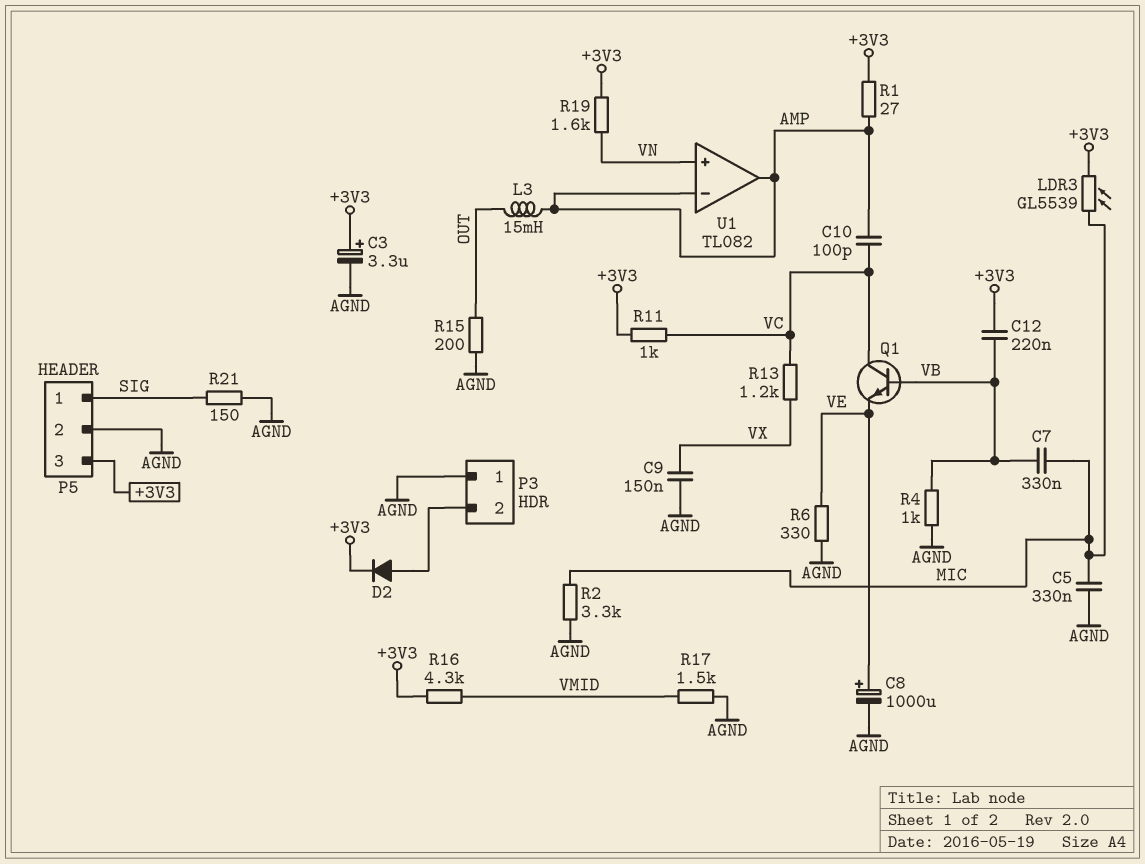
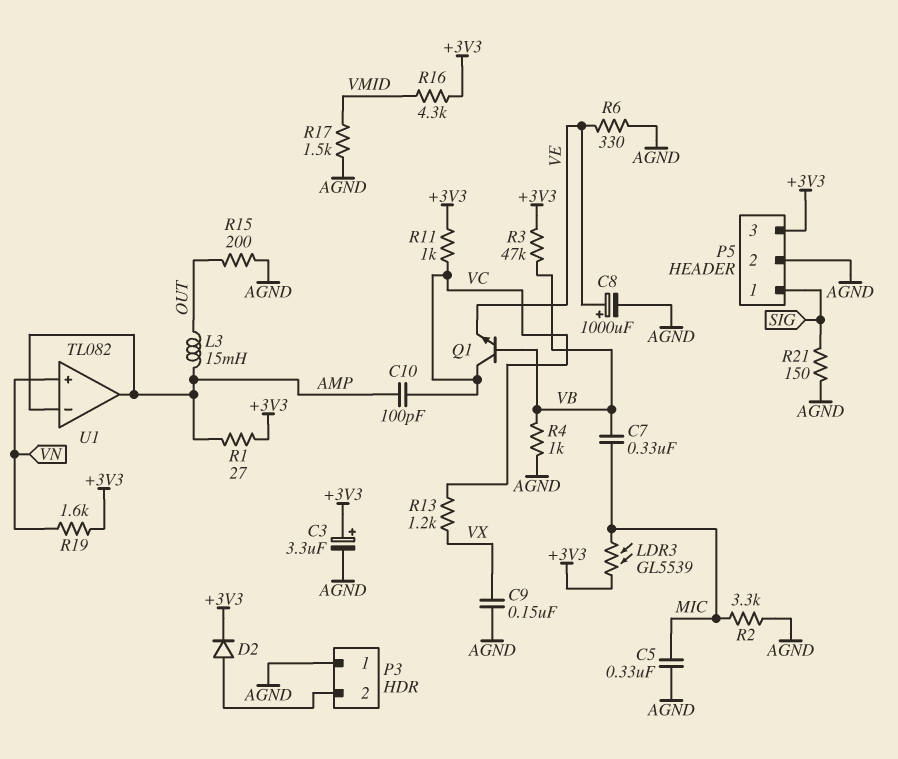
C12: 220nF (+3V3, VB) -> none
R3: none -> 47k (+3V3, VB)

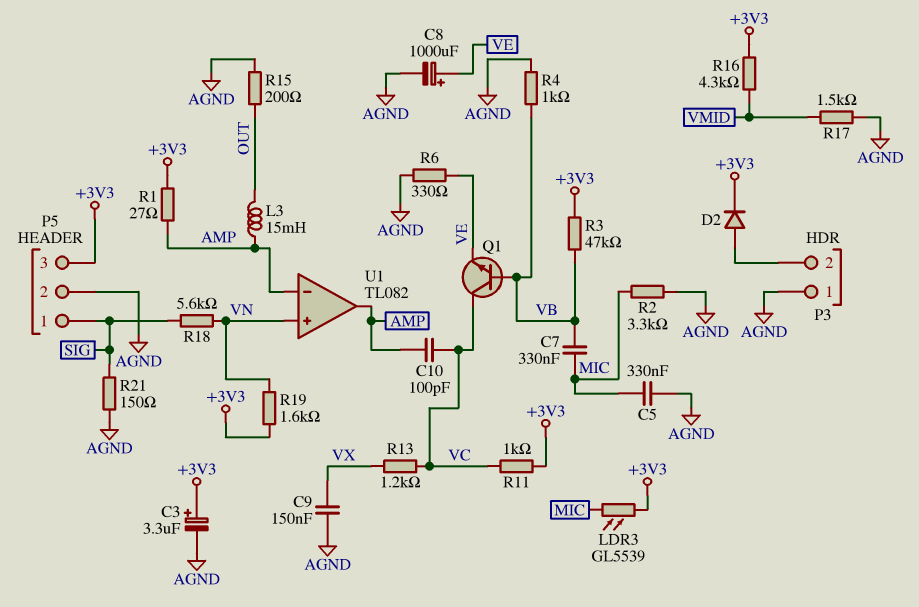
R18: none -> 5.6k (SIG, VN)

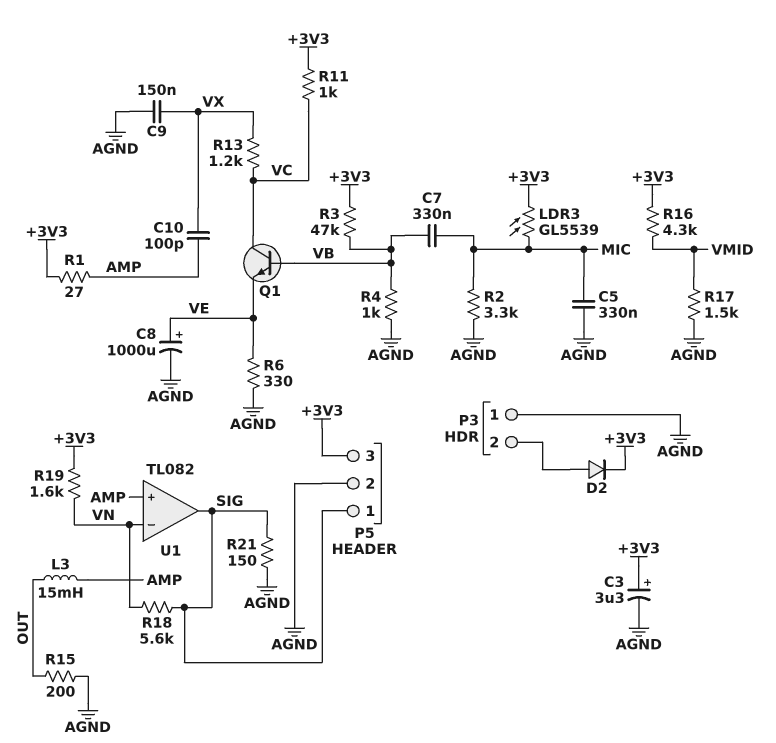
C10: 100pF (AMP, VC) -> 100pF (AMP, VX)
U1 pin in+: VN -> AMP
U1 pin in-: AMP -> VN
U1 pin out: AMP -> SIG

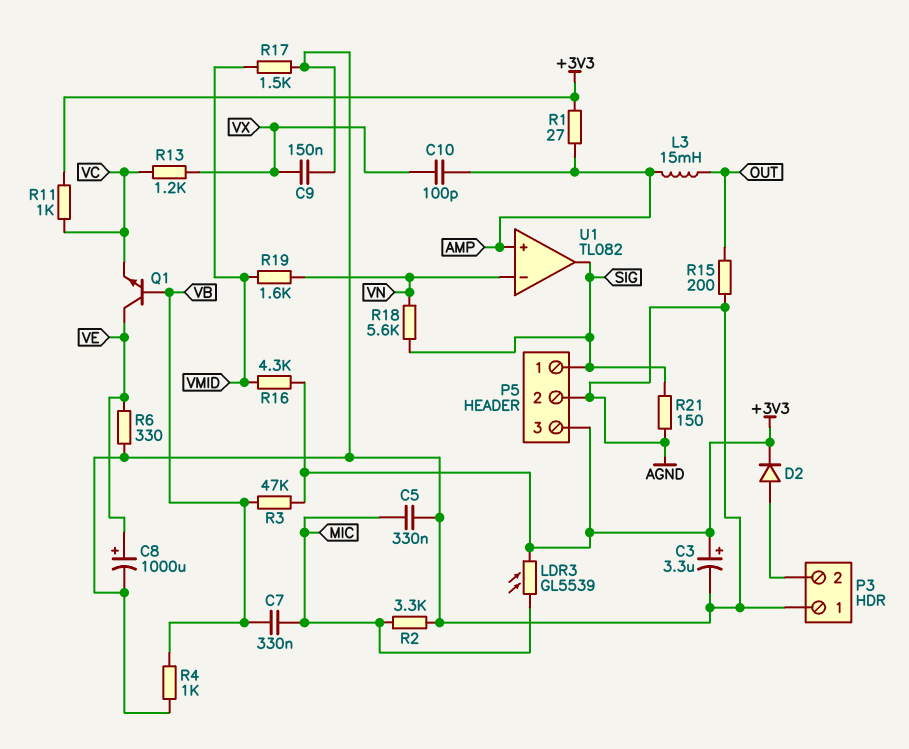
Q1: NPN (B VB, C VC, E VE) -> NPN (B VB, C VE, E VC)
R19: 1.6k (+3V3, VN) -> 1.6k (VMID, VN)

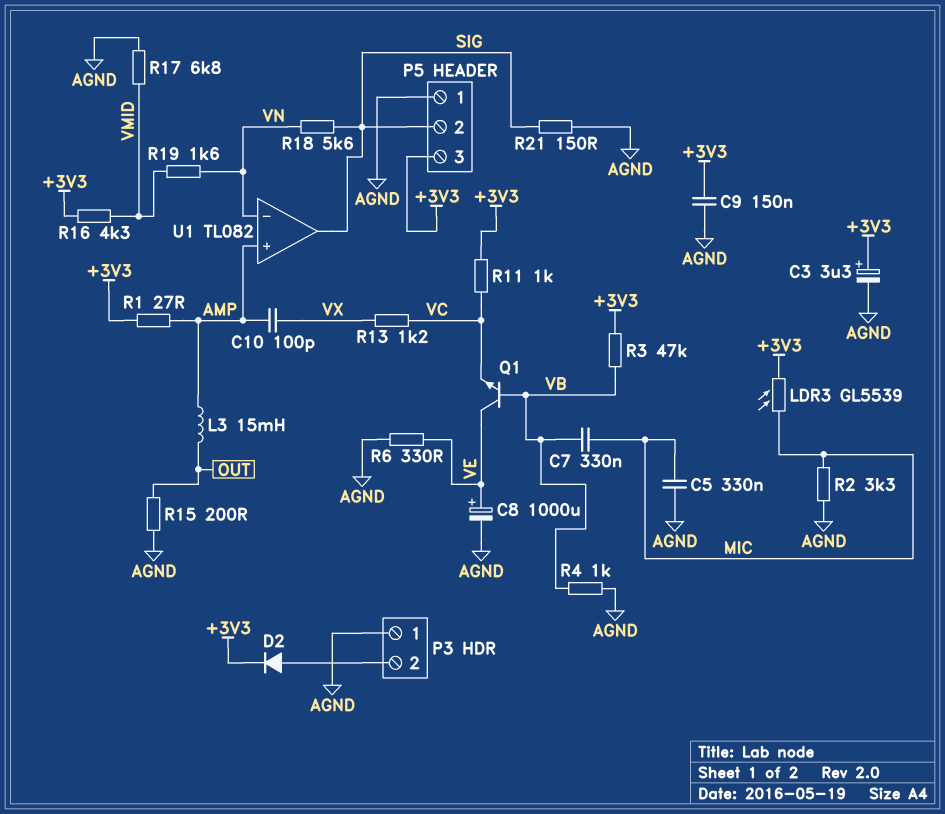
C9: 150nF (AGND, VX) -> 150nF (+3V3, AGND)
P5 pin 1: SIG -> AGND
P5 pin 2: AGND -> SIG
R17: 1.5k (AGND, VMID) -> 6.8k (AGND, VMID)

